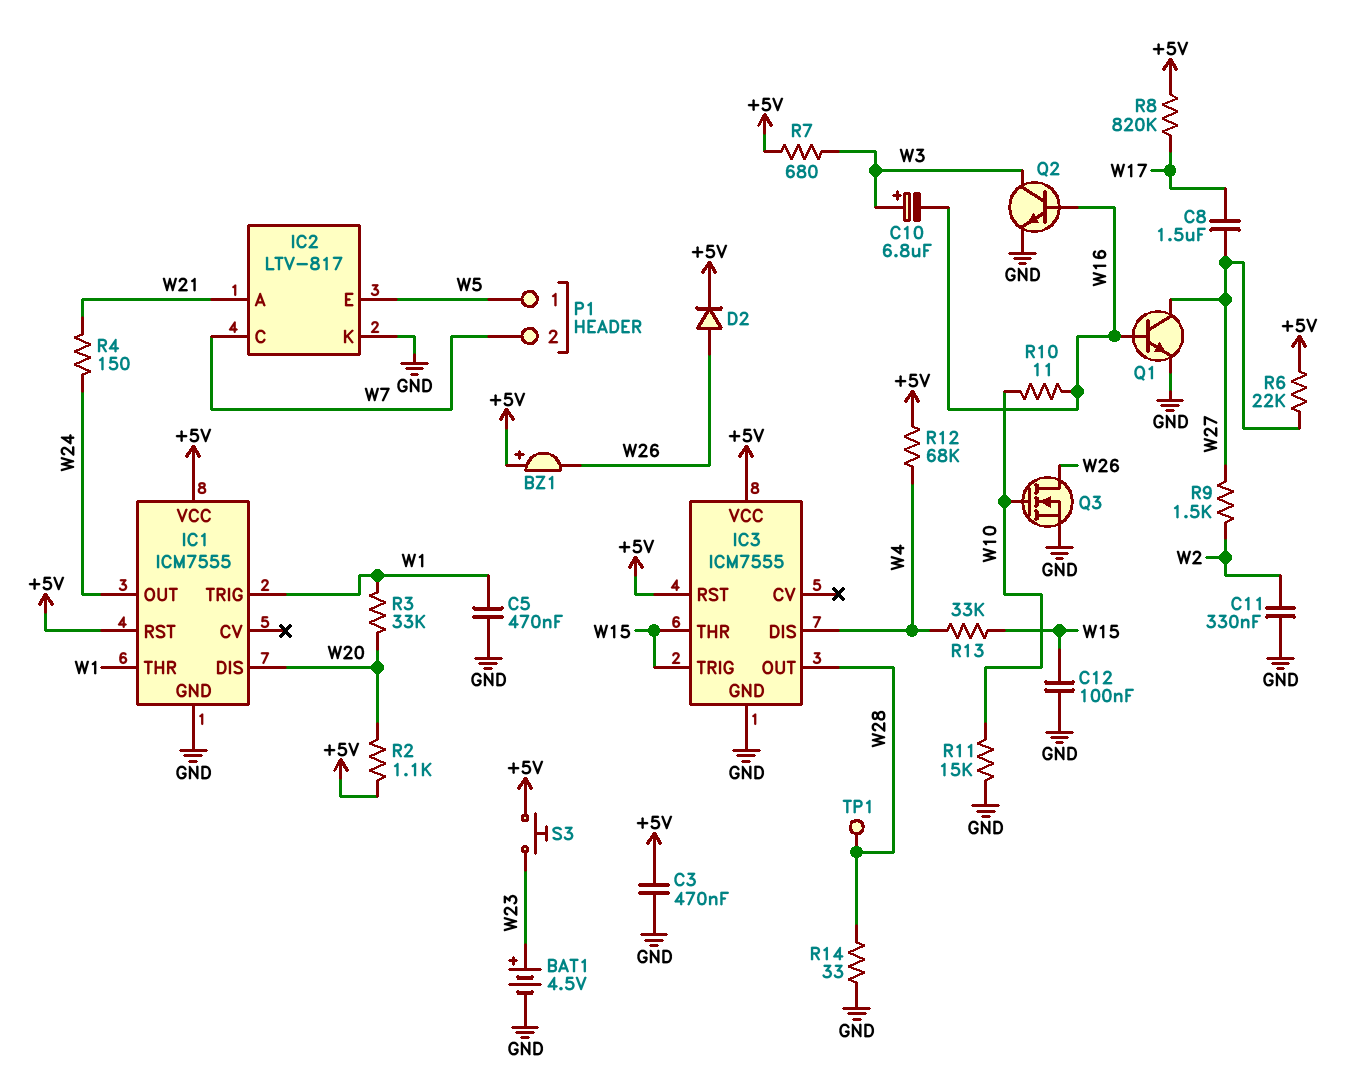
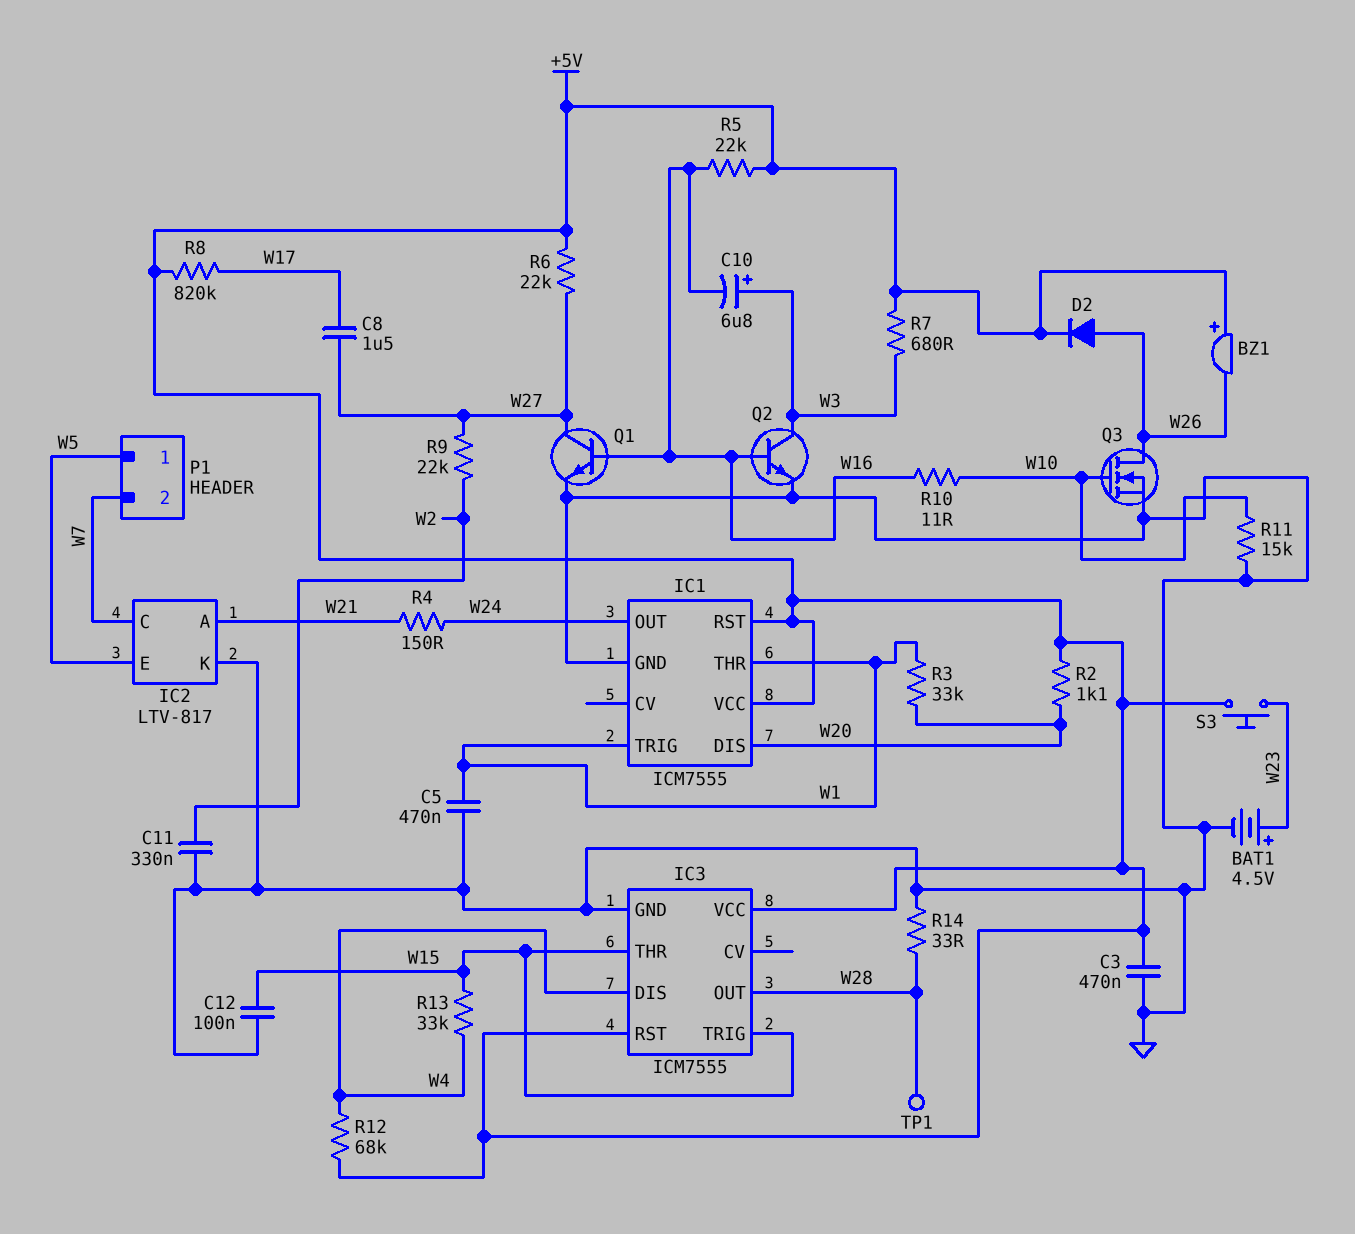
R5: none -> 22k (+5V, W16)
R9: 1.5k (W2, W27) -> 22k (W2, W27)

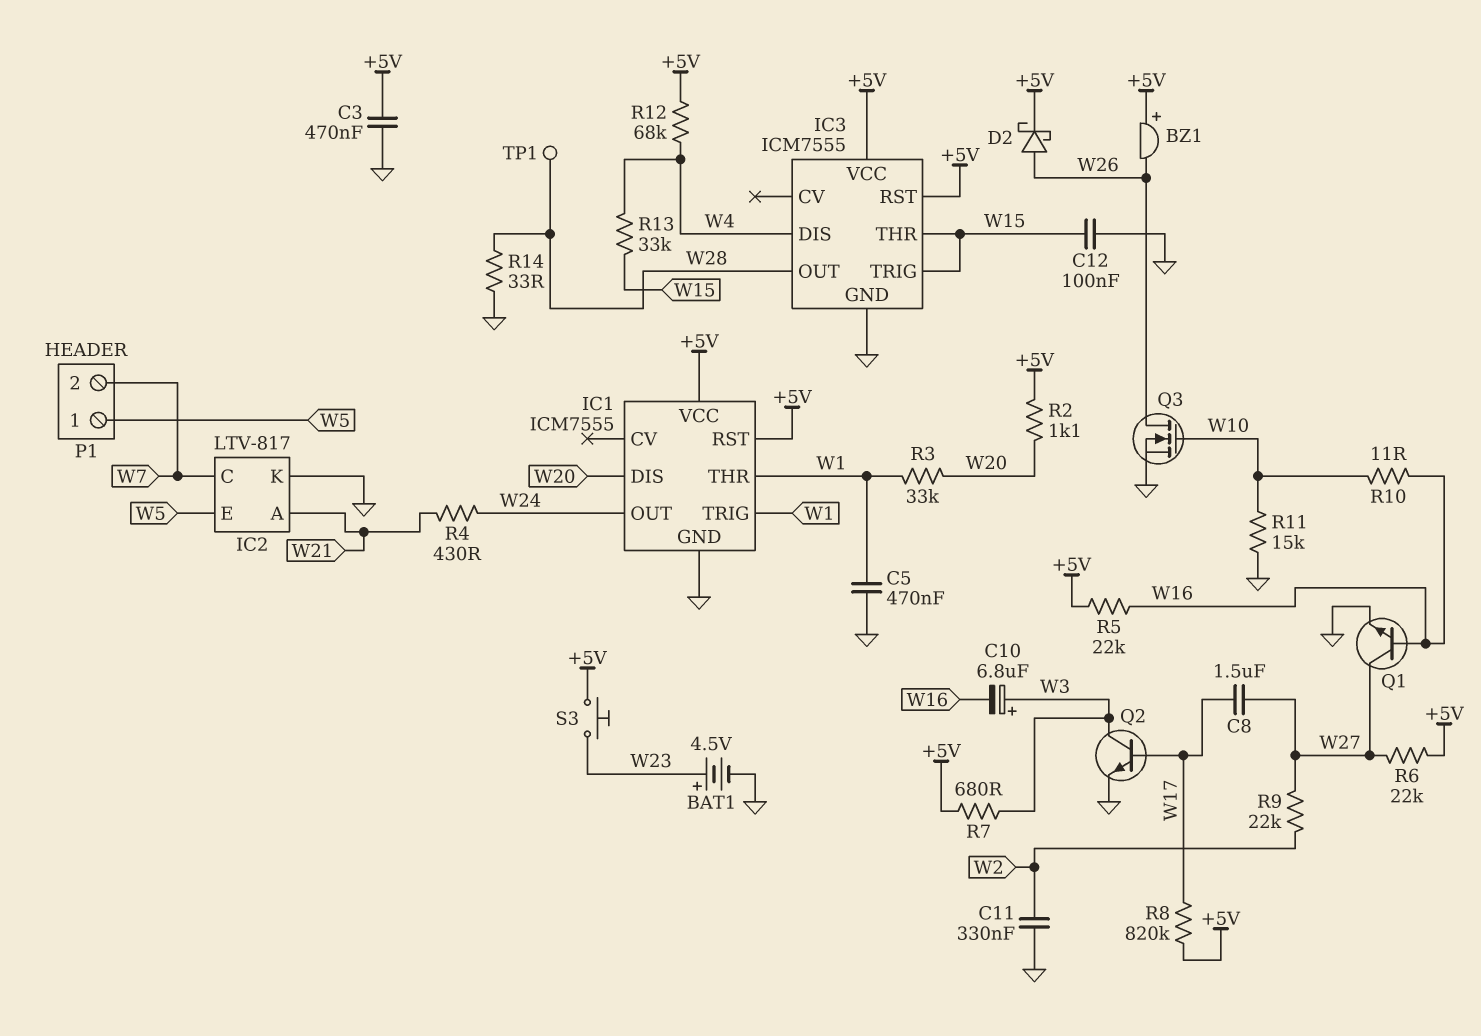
D2: diode (A W26, K +5V) -> schottky (A W26, K +5V)
Q2: NPN (B W16, C W3, E GND) -> NPN (B W17, C W3, E GND)
R4: 150 (W21, W24) -> 430 (W21, W24)

